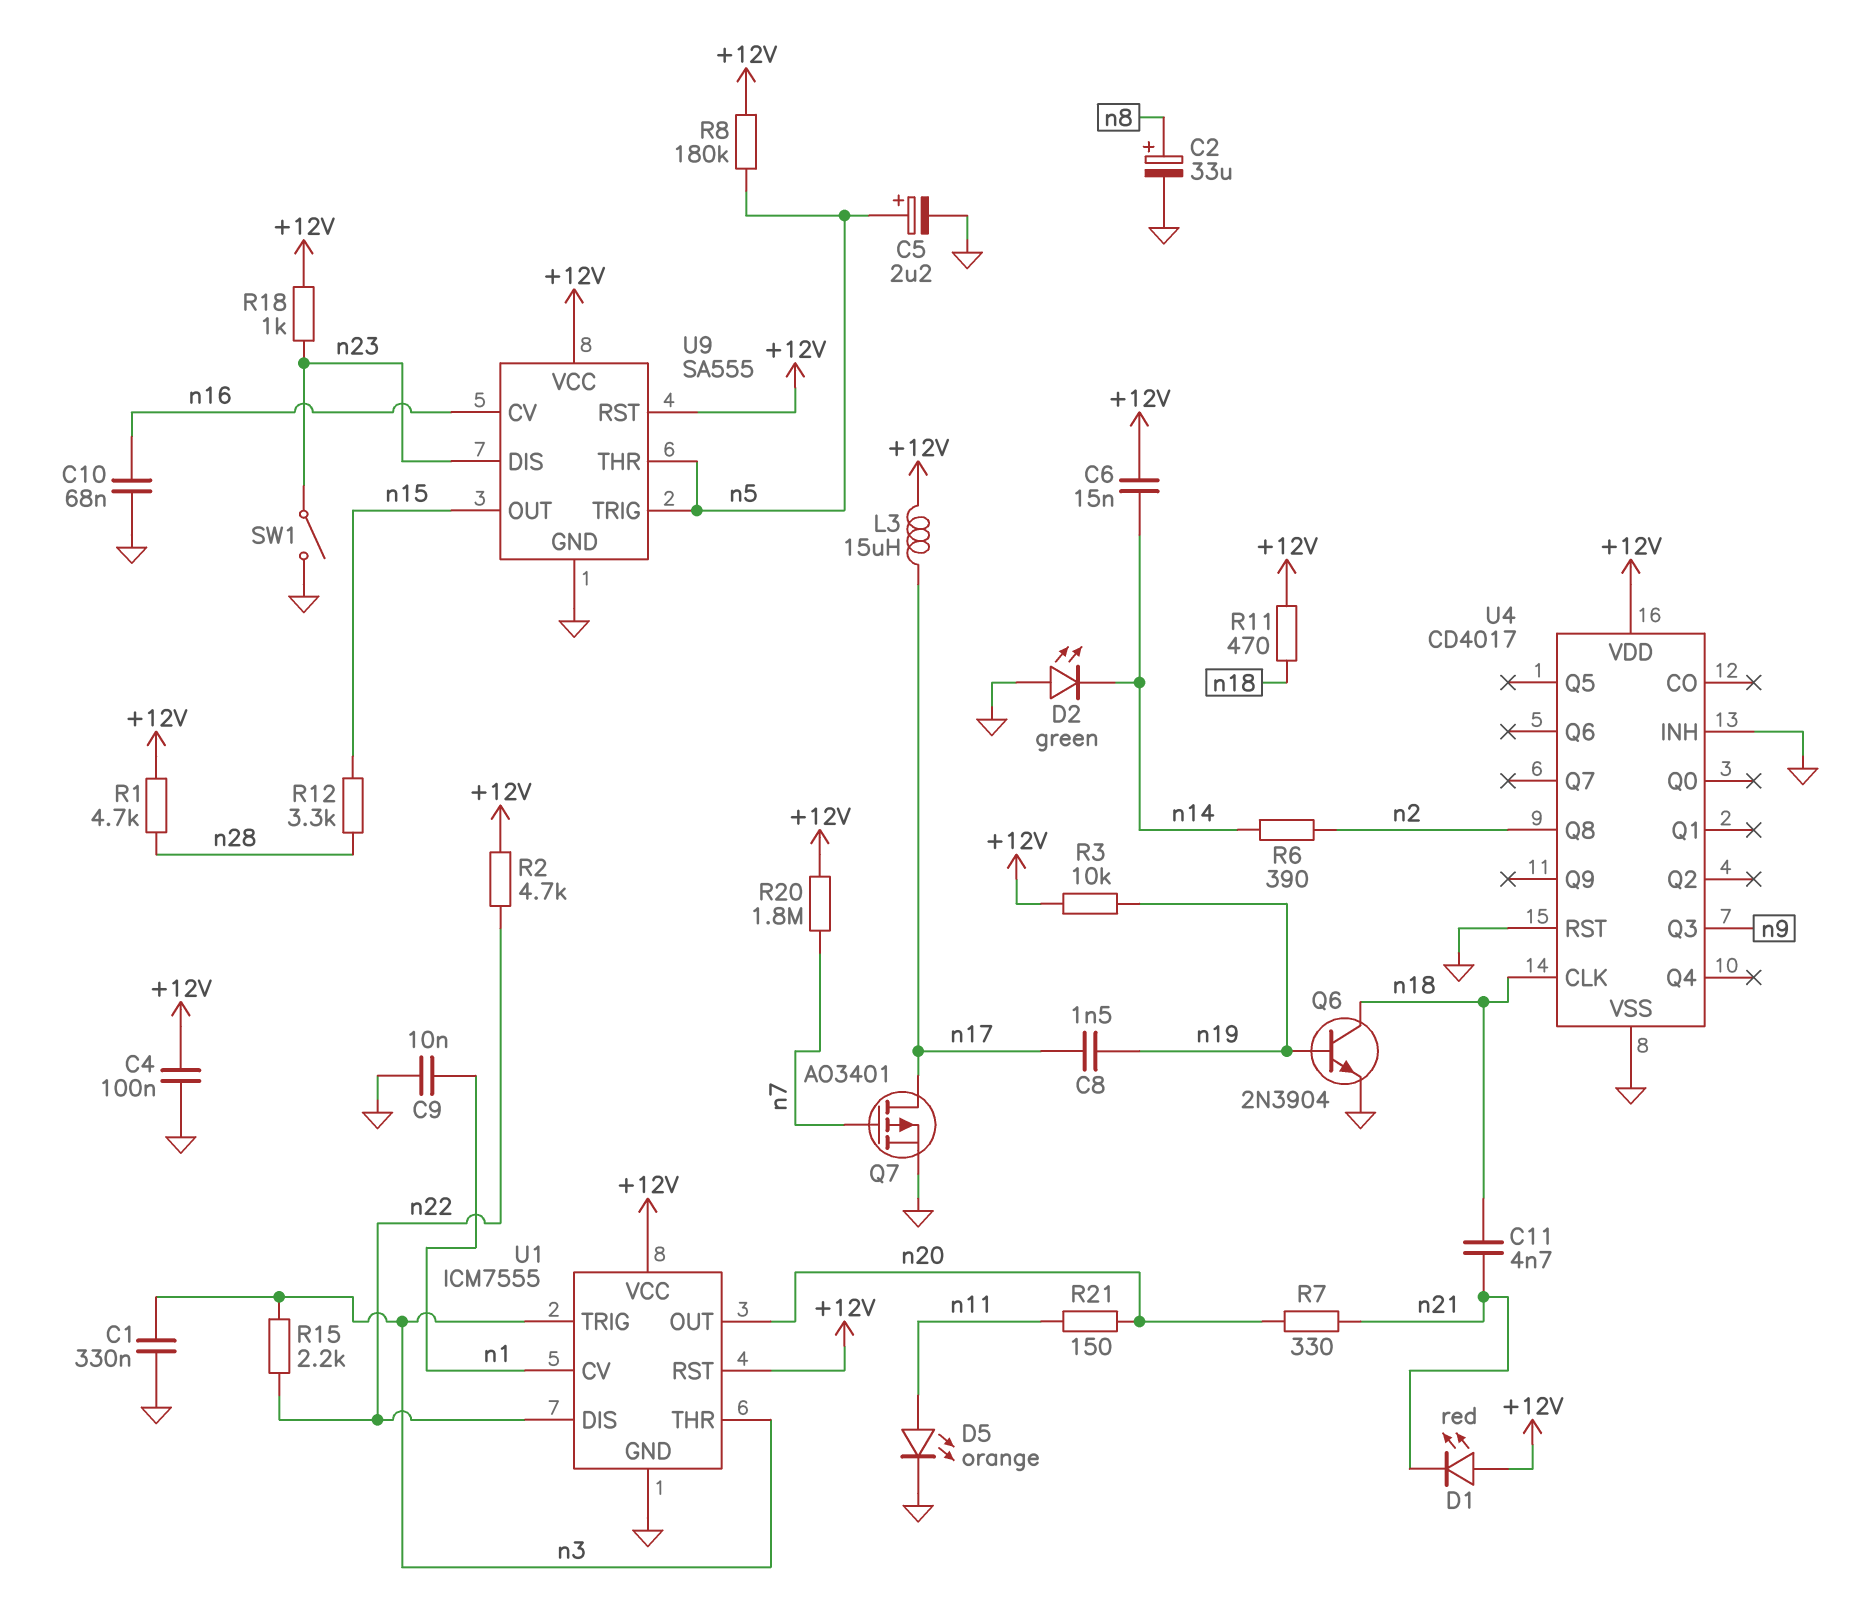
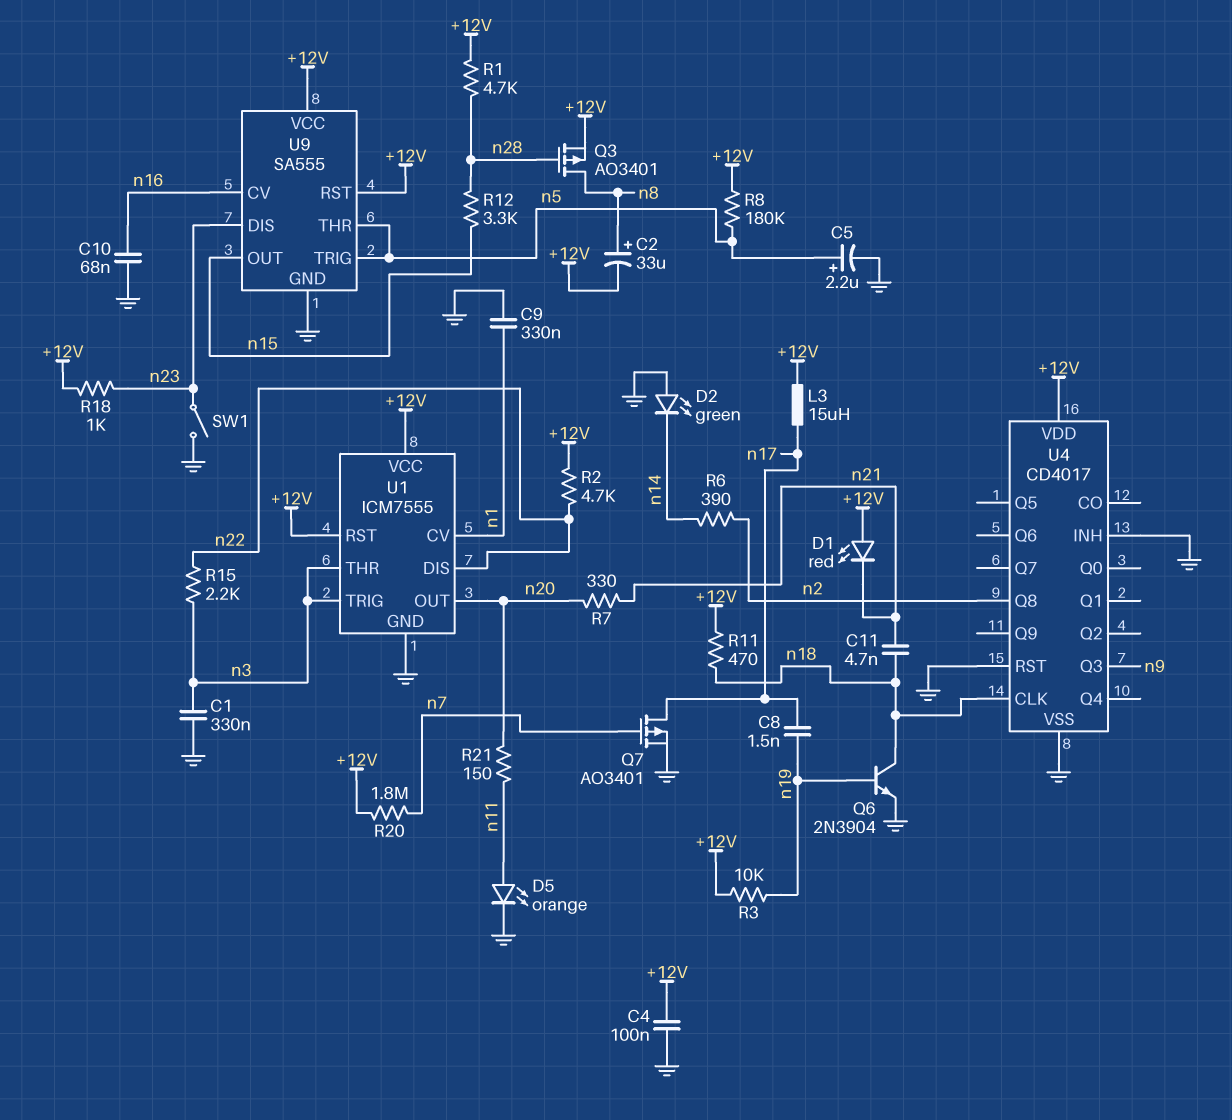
C2: 33uF (plus n8, minus GND) -> 33uF (plus n8, minus +12V)
C6: 15nF (+12V, n14) -> none
C9: 10nF (GND, n1) -> 330nF (GND, n1)
Q3: none -> PMOS AO3401 (G n28, D n8, S +12V)

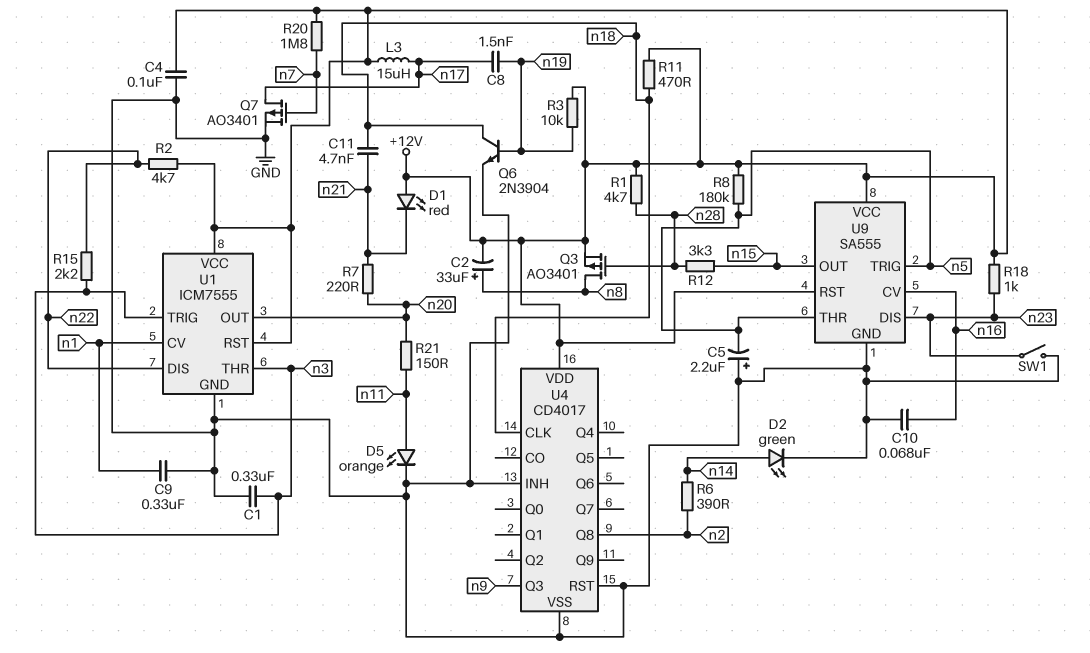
C5: 2.2uF (plus n5, minus GND) -> 2.2uF (plus GND, minus n5)
D2: LED green (A GND, K n14) -> LED green (A n14, K GND)
R7: 330 (n20, n21) -> 220 (n20, n21)

